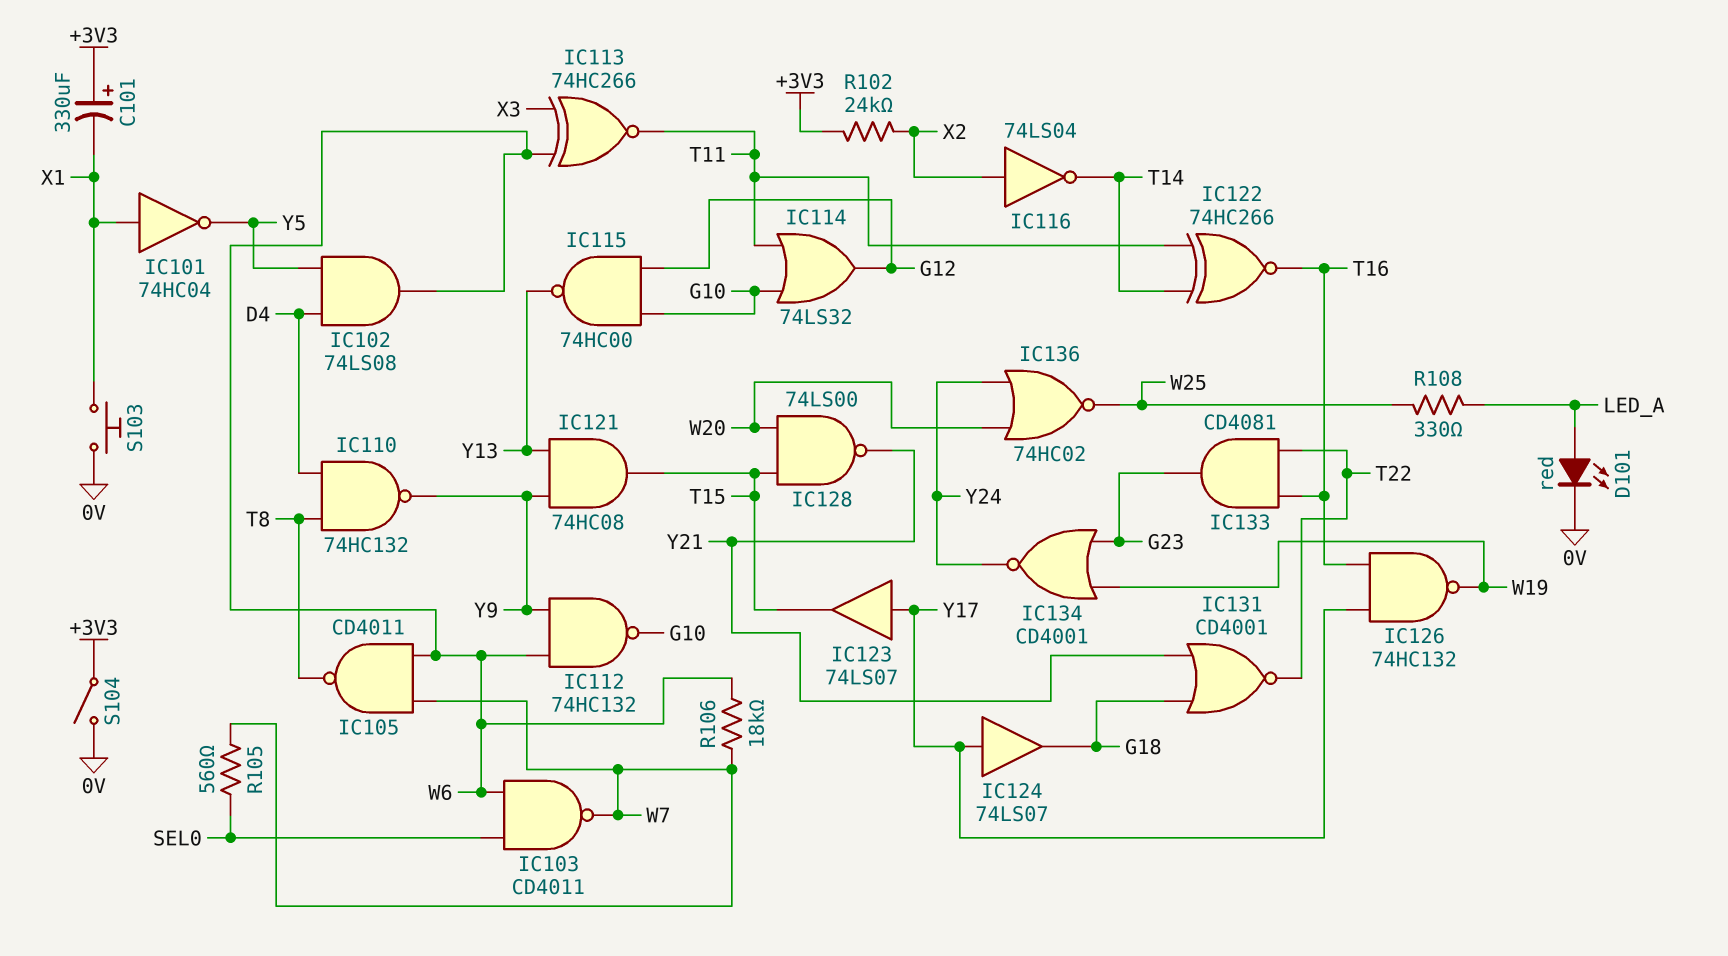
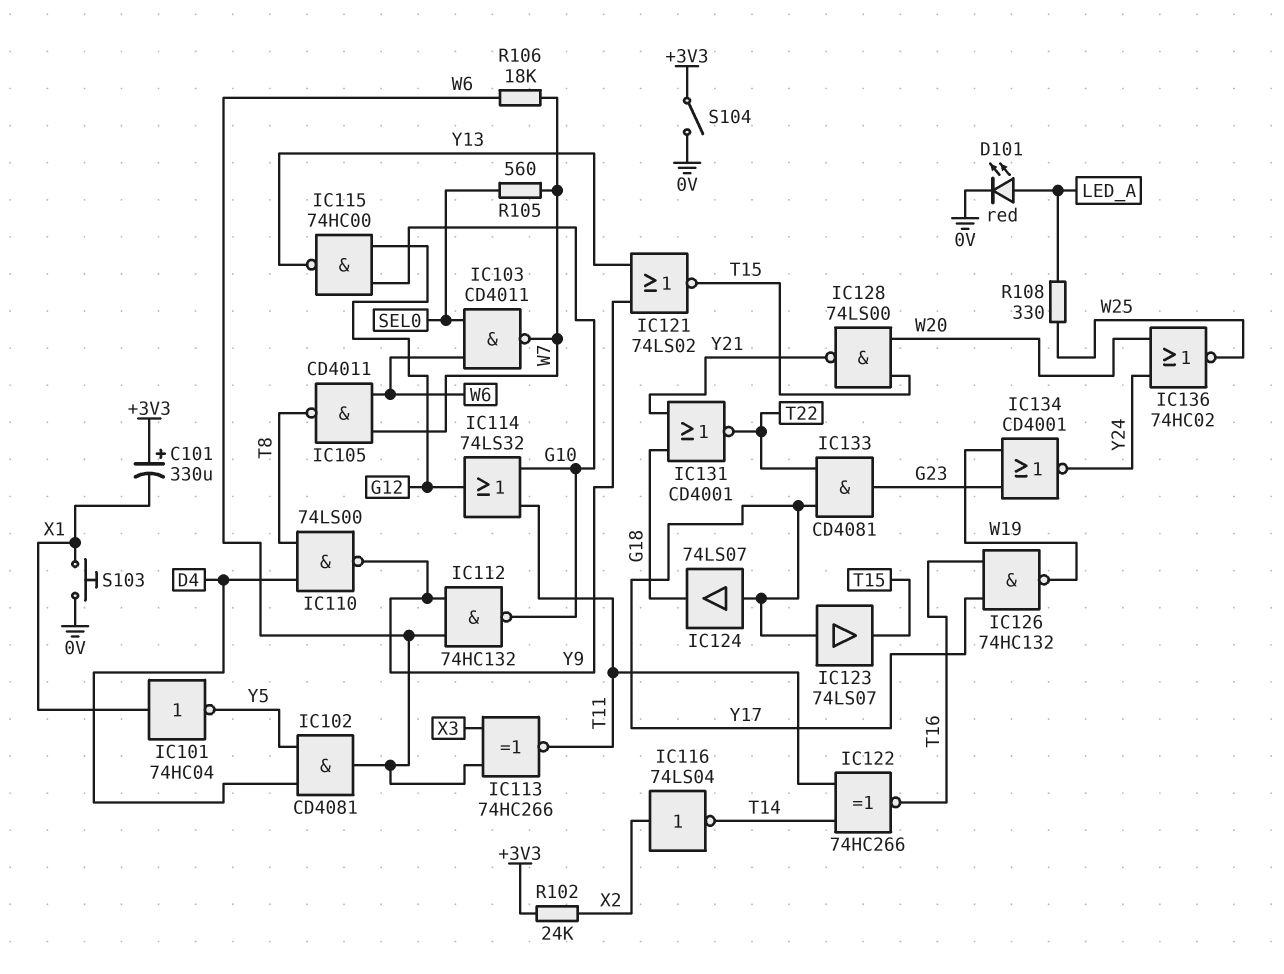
IC102: AND 74LS08 (in D4, in Y5, out W6) -> AND CD4081 (in D4, in Y5, out W6)
IC110: NAND 74HC132 (in D4, in T8, out Y9) -> NAND 74LS00 (in D4, in T8, out Y9)
IC121: AND 74HC08 (in Y9, in Y13, out T15) -> NOR 74LS02 (in Y9, in Y13, out T15)
IC133: AND CD4081 (in T16, in T22, out G23) -> AND CD4081 (in T22, in Y17, out G23)

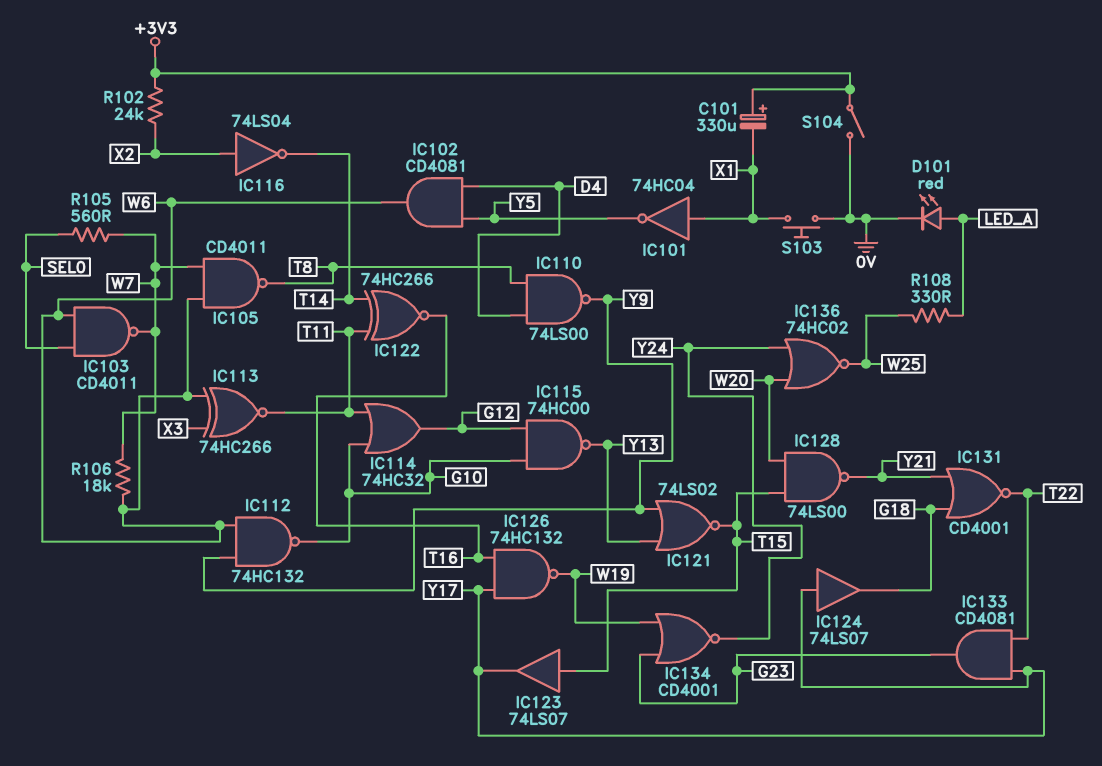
IC114: OR 74LS32 (in G10, in T11, out G12) -> OR 74HC32 (in G10, in T11, out G12)
IC123: buffer 74LS07 (in Y17, out T15) -> buffer 74LS07 (in T15, out Y17)

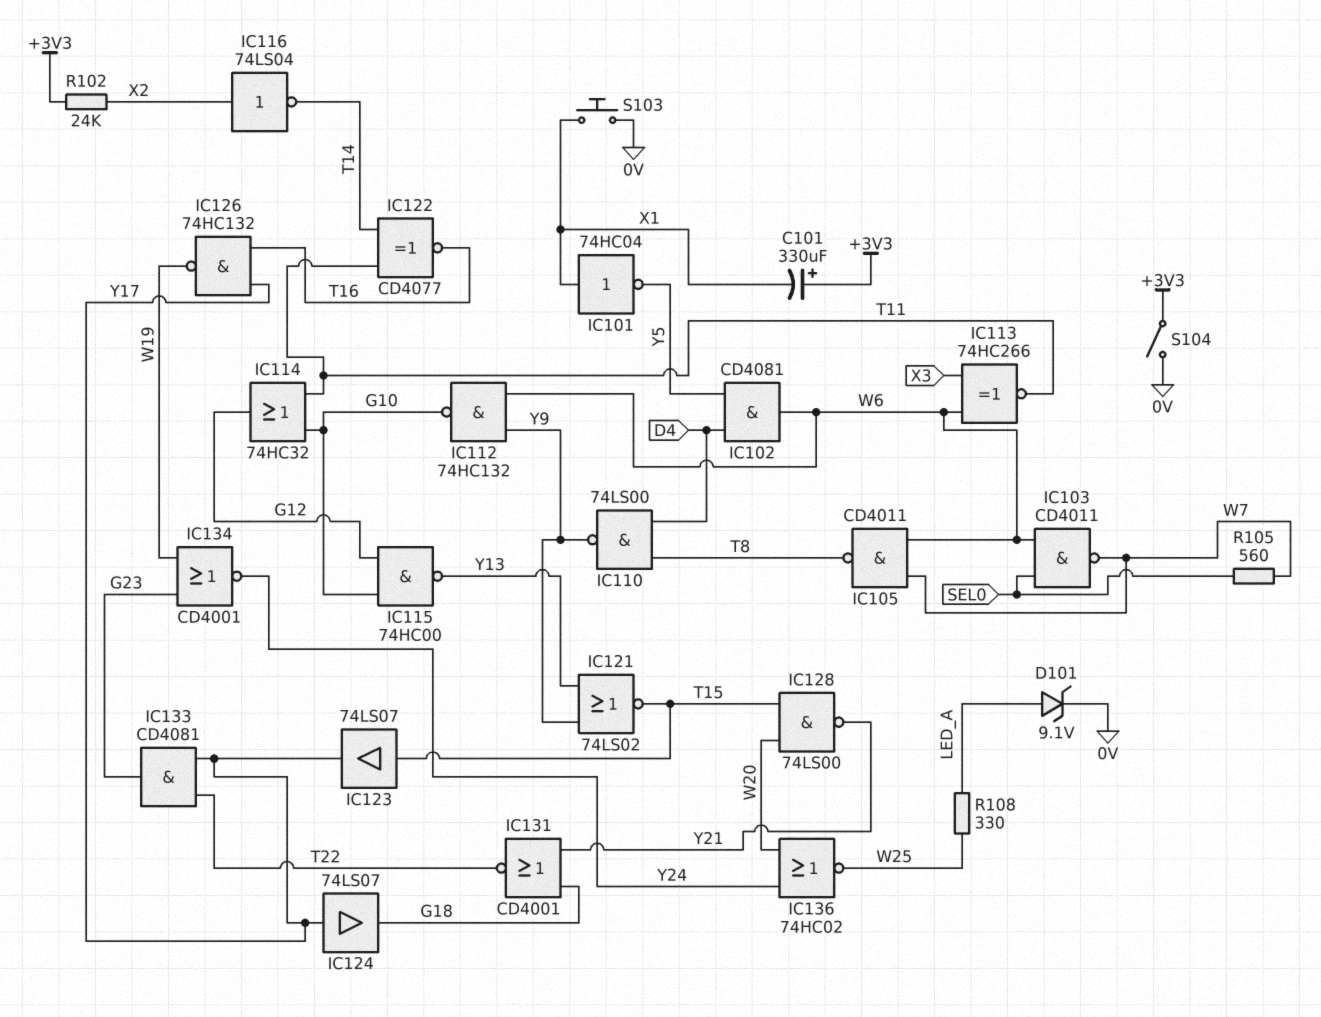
D101: LED red (A LED_A, K 0V) -> zener 9.1V (A LED_A, K 0V)
IC122: XNOR 74HC266 (in T11, in T14, out T16) -> XNOR CD4077 (in T11, in T14, out T16)
R106: 18k (W6, W7) -> none

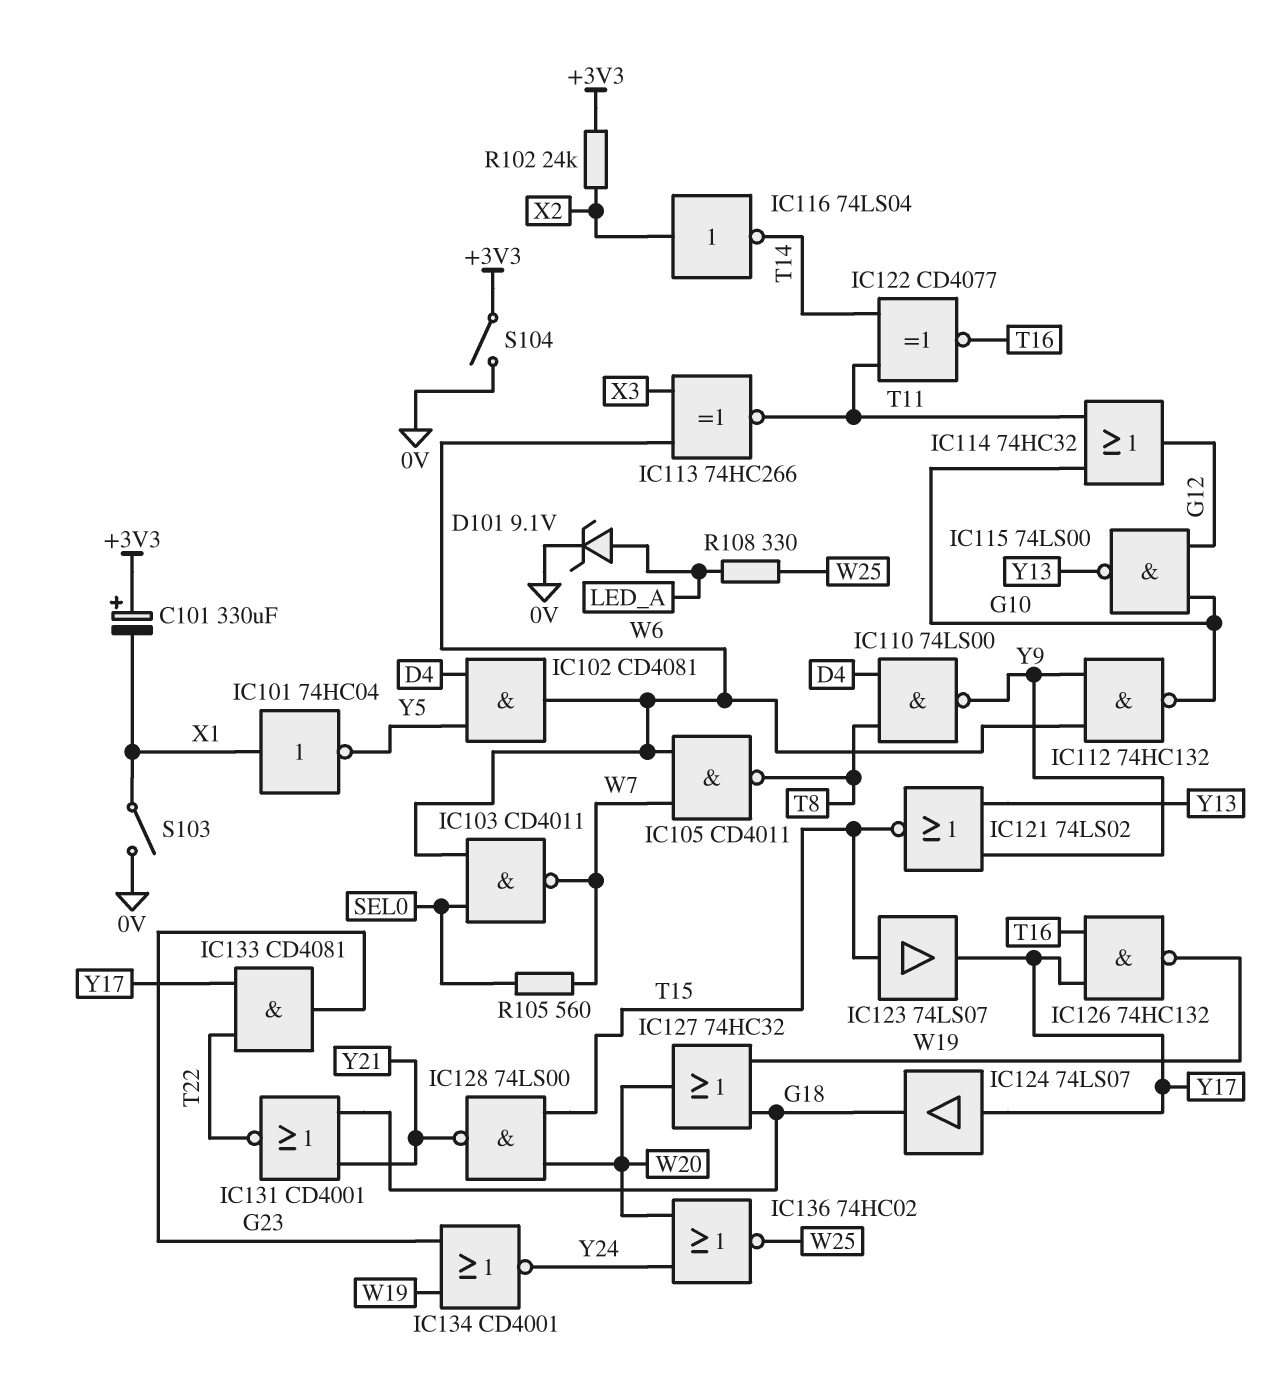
IC115: NAND 74HC00 (in G10, in G12, out Y13) -> NAND 74LS00 (in G10, in G12, out Y13)
IC127: none -> OR 74HC32 (in G18, in W19, out W20)
S103: button (0V, X1) -> switch (0V, X1)

